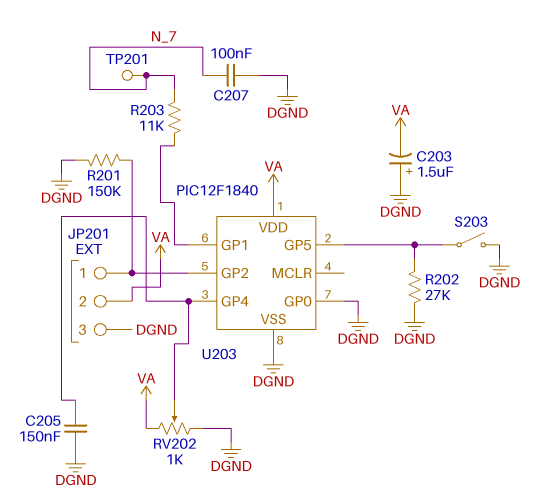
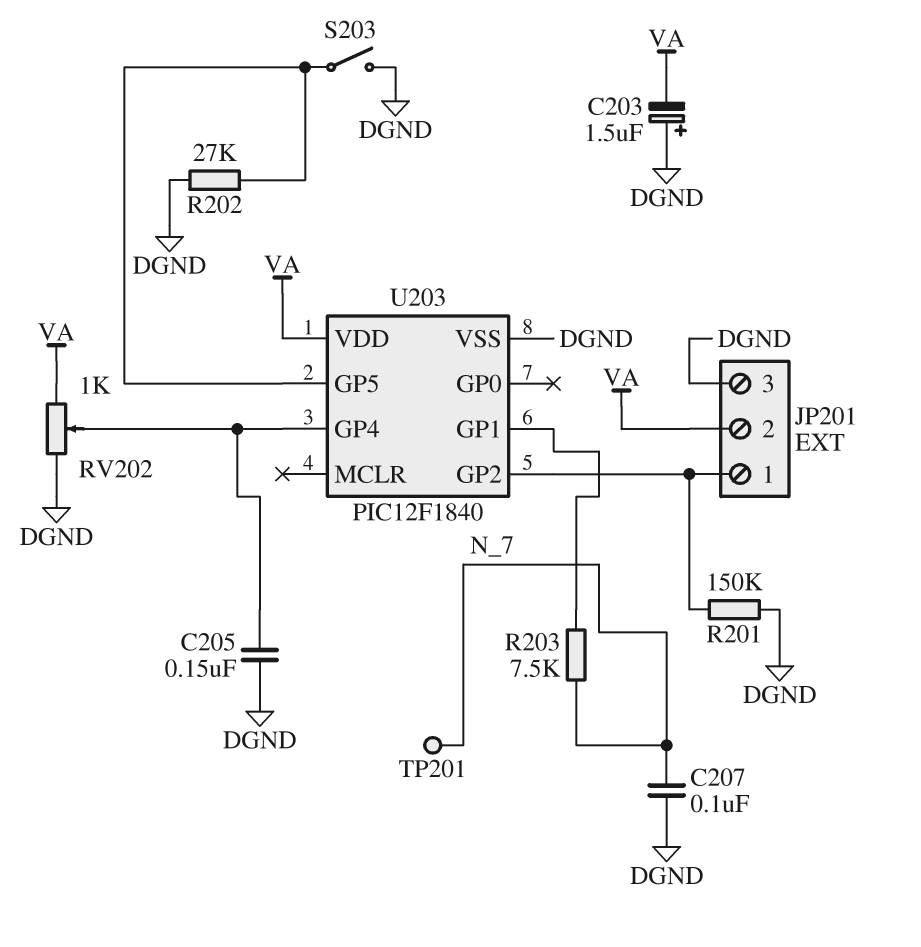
R203: 11k (N_7, U203/GP1) -> 7.5k (N_7, U203/GP1)
U203 pin GP0: DGND -> none

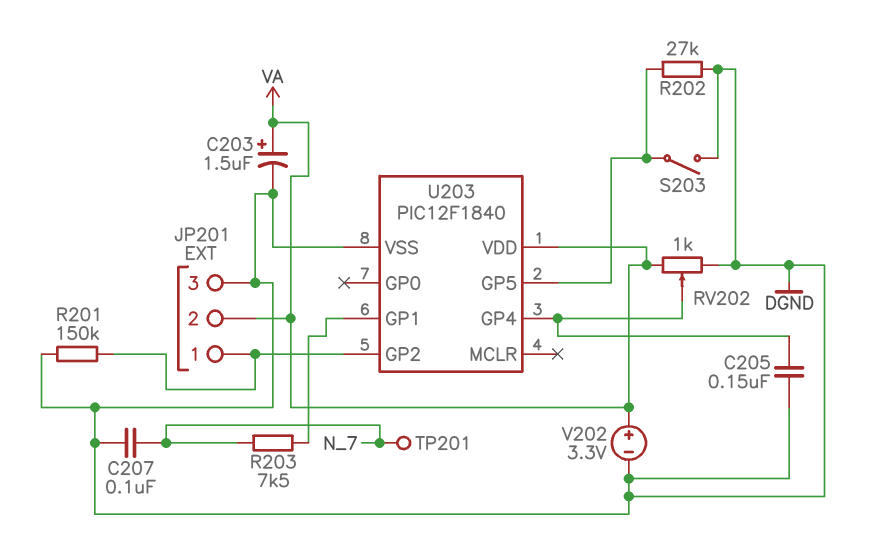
C203: 1.5uF (plus DGND, minus VA) -> 1.5uF (plus VA, minus DGND)
V202: none -> 3.3V (plus VA, minus DGND)

